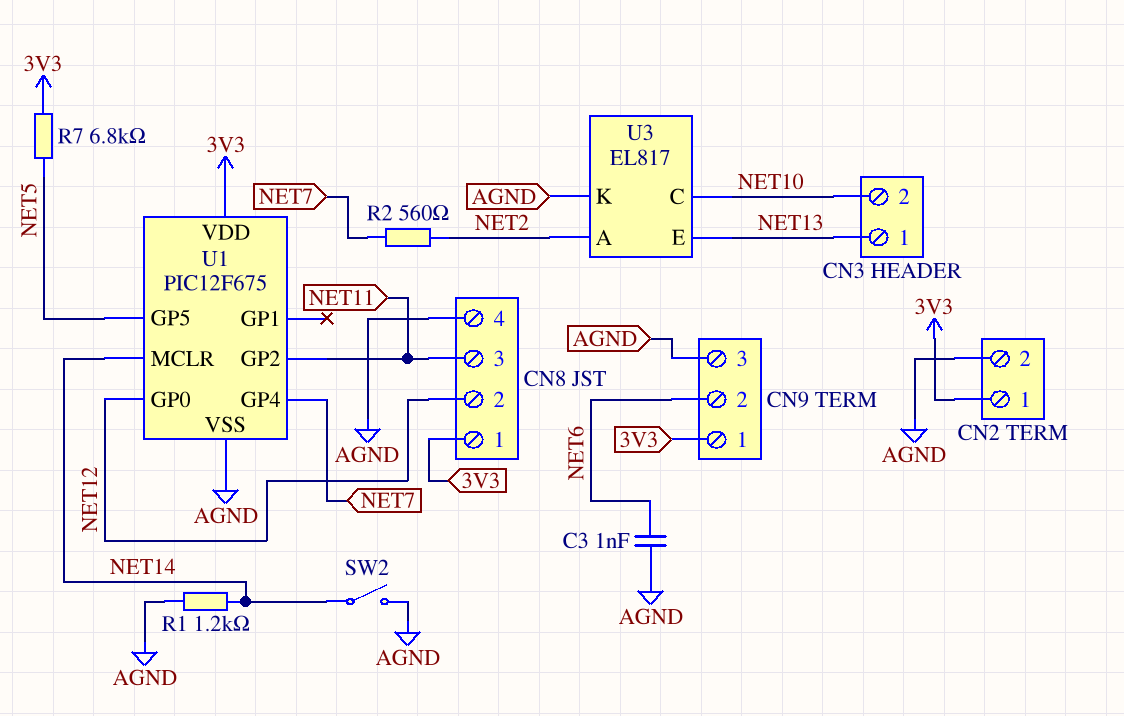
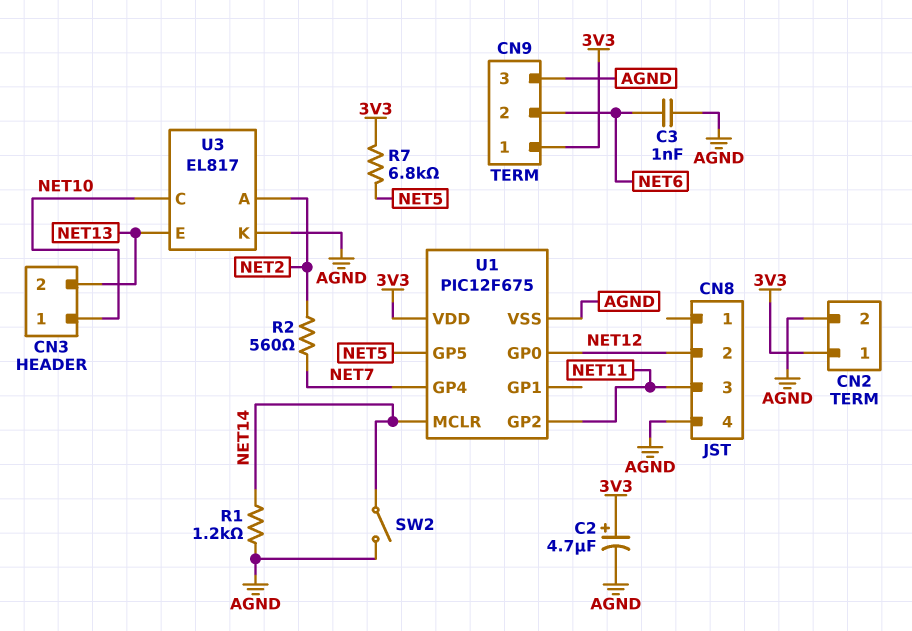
C2: none -> 4.7uF (plus 3V3, minus AGND)
CN3 pin 1: NET13 -> NET10
CN3 pin 2: NET10 -> NET13
CN8 pin 1: 3V3 -> none

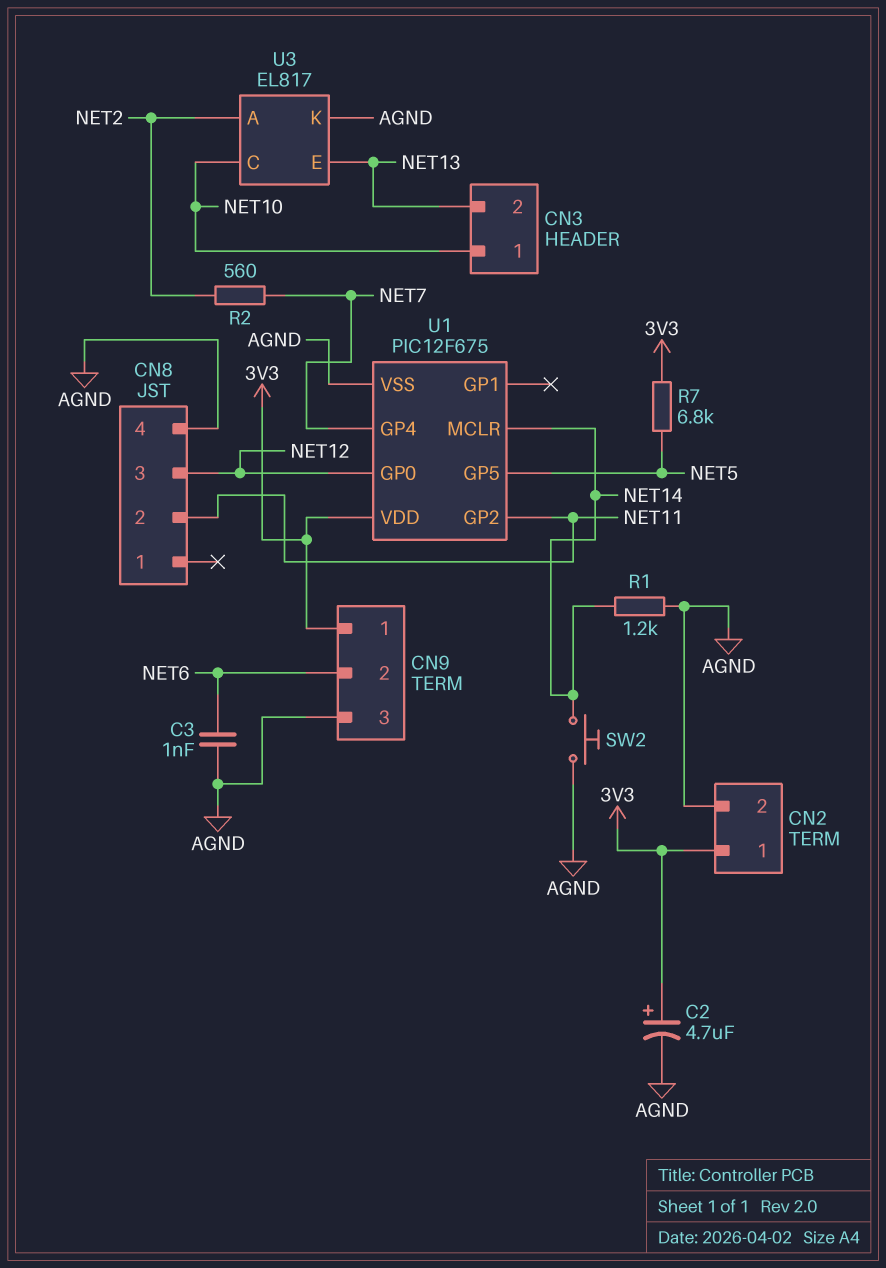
CN8 pin 2: NET12 -> NET11
CN8 pin 3: NET11 -> NET12
SW2: switch (AGND, NET14) -> button (AGND, NET14)

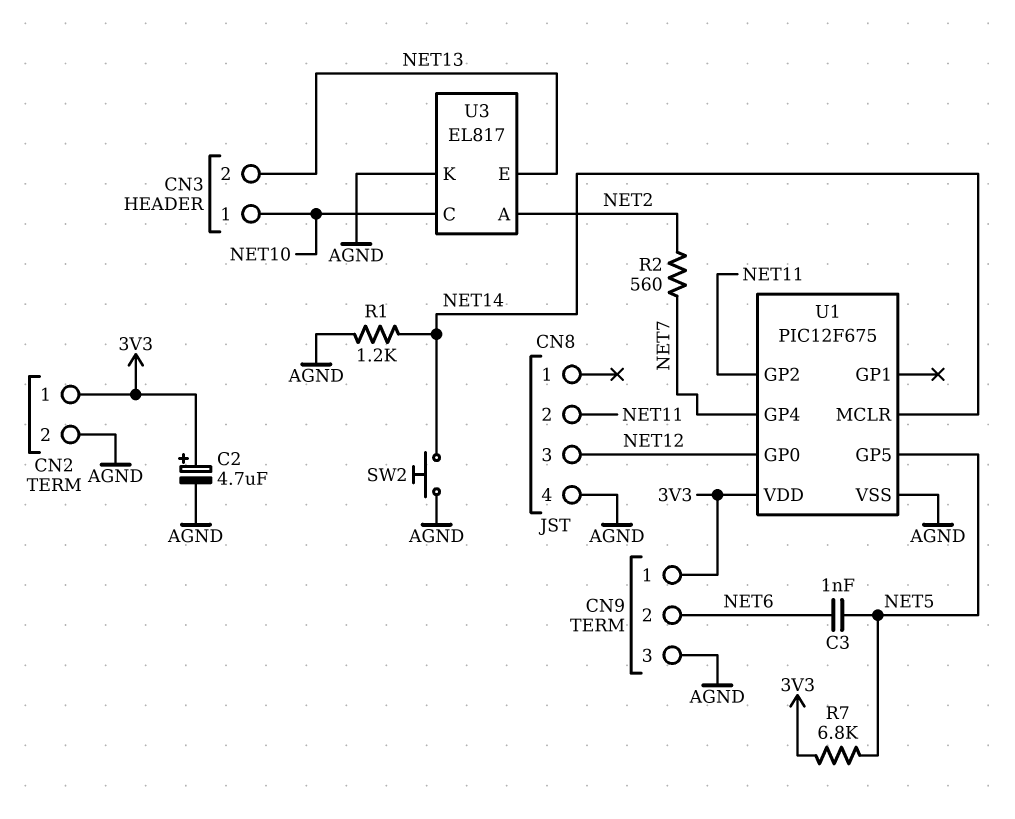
C3: 1nF (AGND, NET6) -> 1nF (NET5, NET6)

